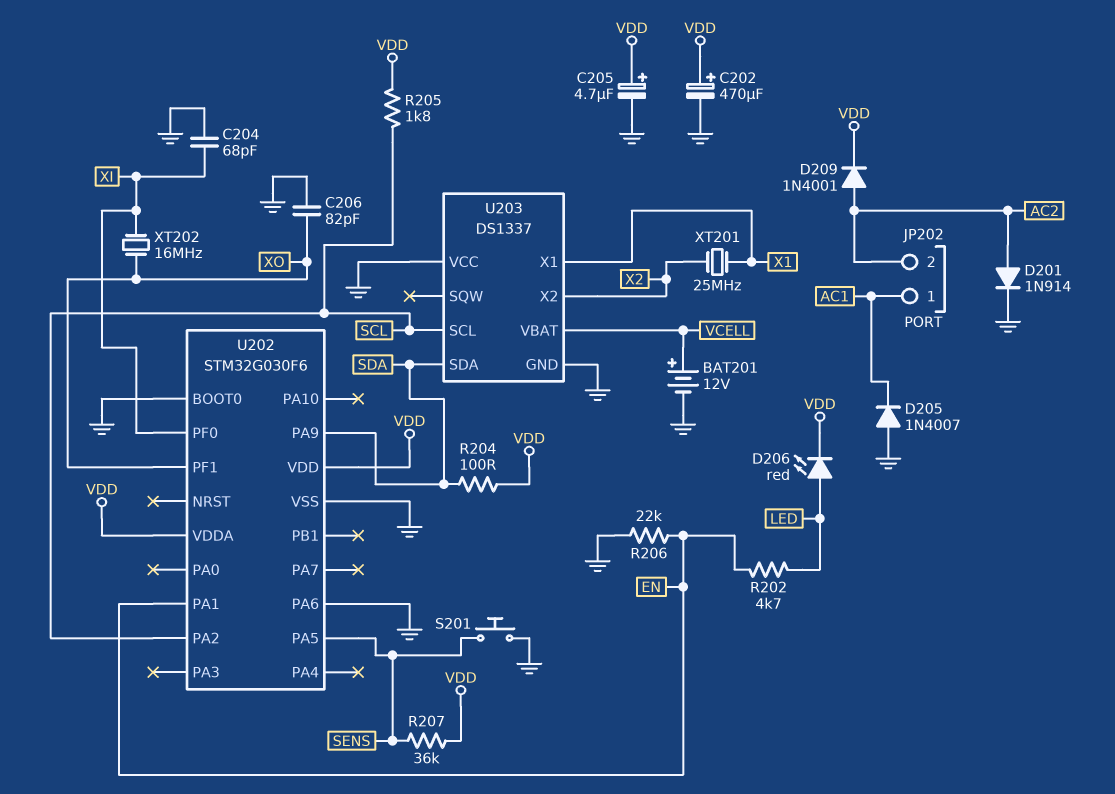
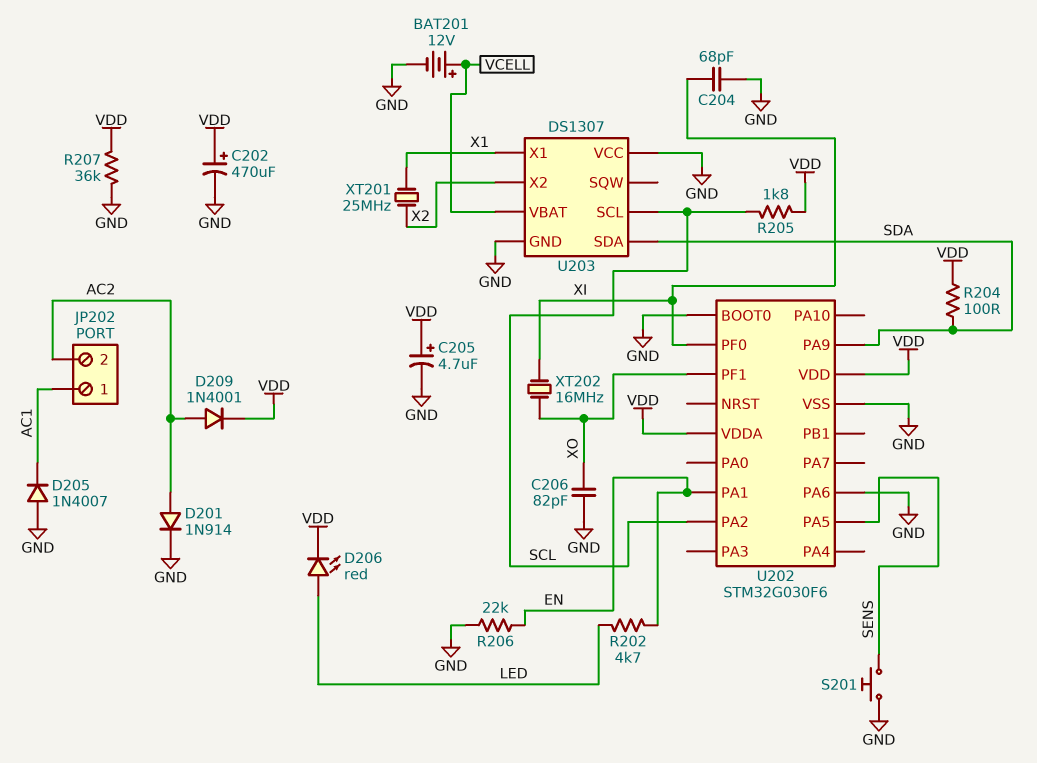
R207: 36k (SENS, VDD) -> 36k (GND, VDD)
U203: DS1337 -> DS1307

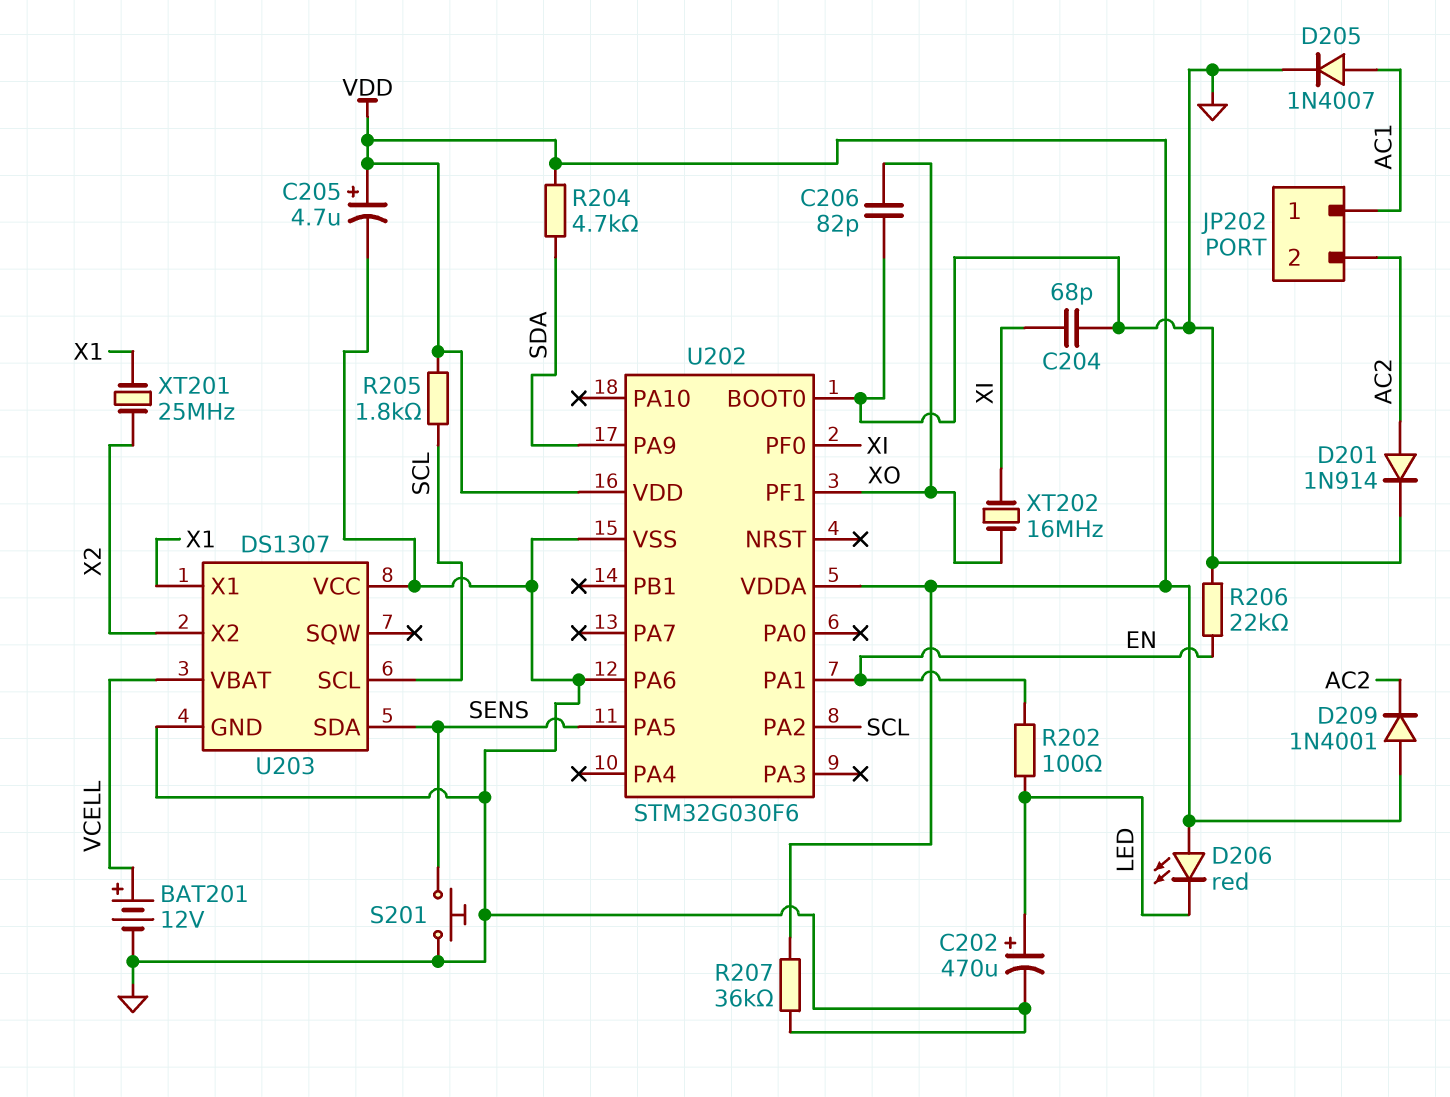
C202: 470uF (plus VDD, minus GND) -> 470uF (plus LED, minus GND)
D205: diode 1N4007 (A GND, K AC1) -> diode 1N4007 (A AC1, K GND)
D206: LED red (A LED, K VDD) -> LED red (A VDD, K LED)
D209: diode 1N4001 (A AC2, K VDD) -> diode 1N4001 (A VDD, K AC2)
R202: 4.7k (EN, LED) -> 100 (EN, LED)
R204: 100 (SDA, VDD) -> 4.7k (SDA, VDD)
U203 pin SDA: SDA -> SENS

